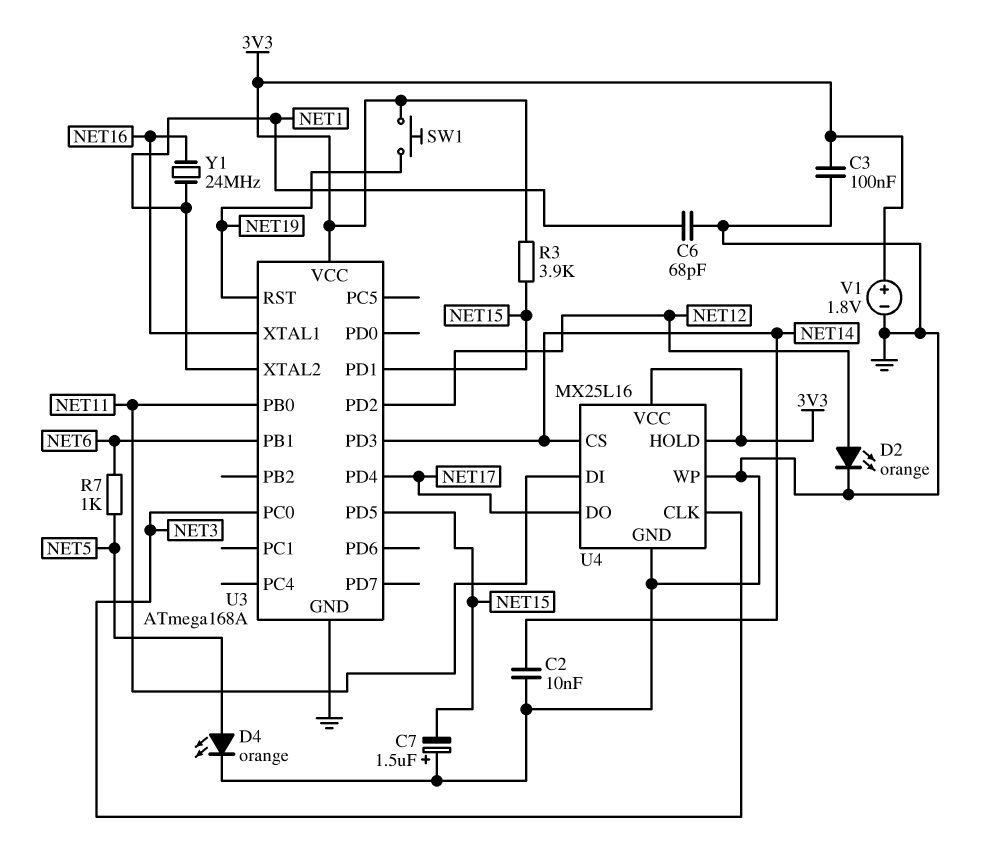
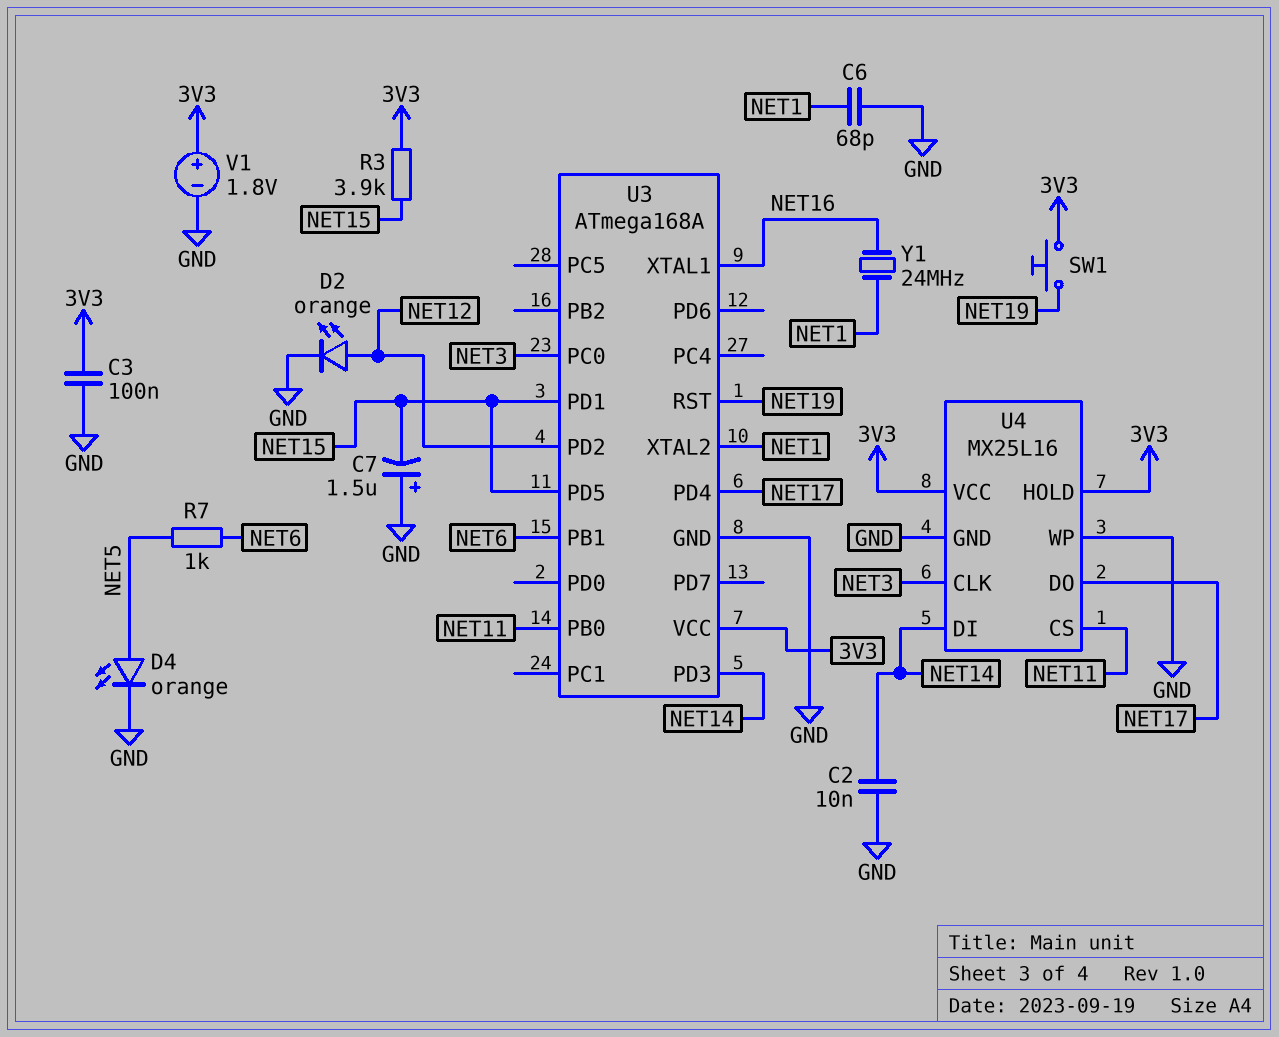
U4 pin CS: NET14 -> NET11
U4 pin DI: NET11 -> NET14

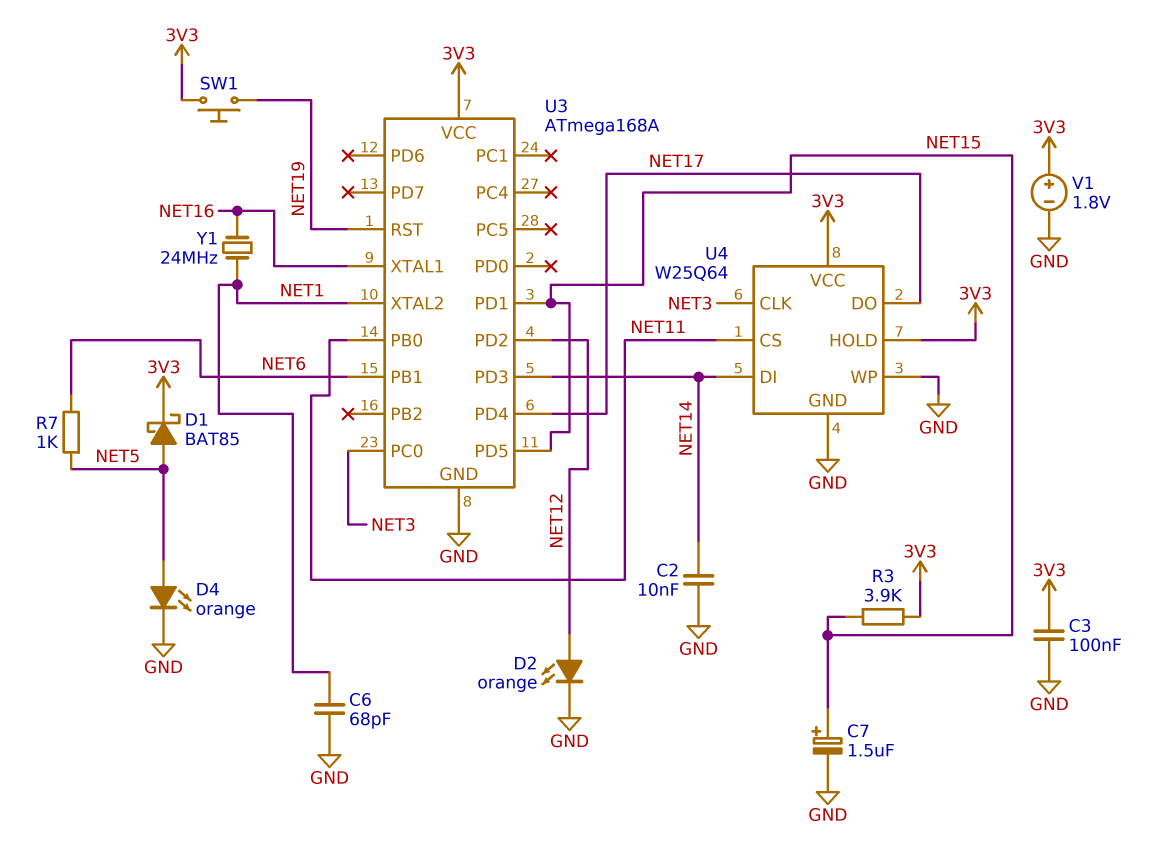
C7: 1.5uF (plus GND, minus NET15) -> 1.5uF (plus NET15, minus GND)
D1: none -> schottky BAT85 (A NET5, K 3V3)
U4: MX25L16 -> W25Q64

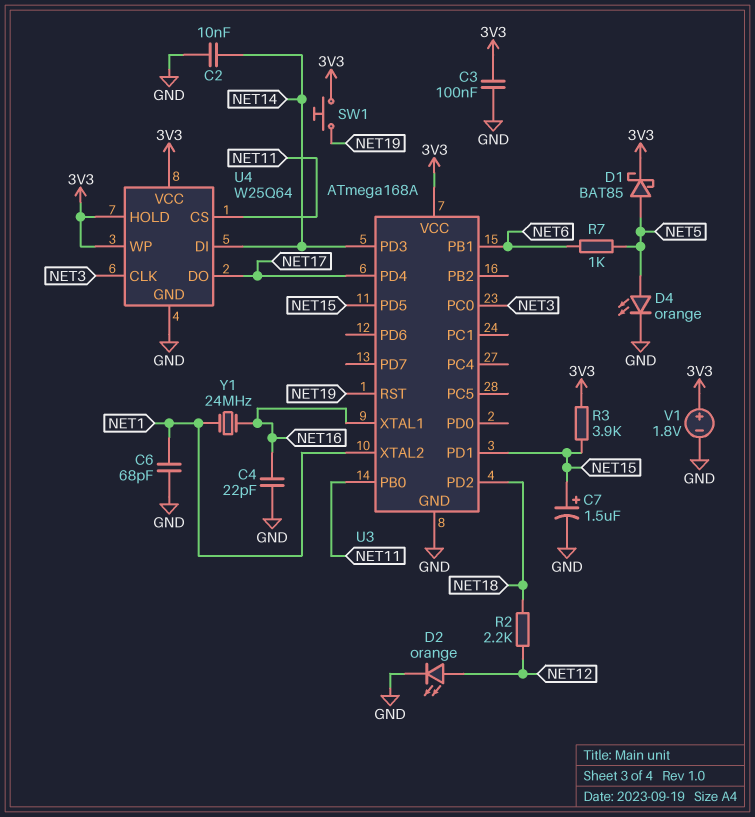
C4: none -> 22pF (GND, NET16)
R2: none -> 2.2k (NET12, NET18)
U3 pin PD2: NET12 -> NET18
U4 pin WP: GND -> 3V3

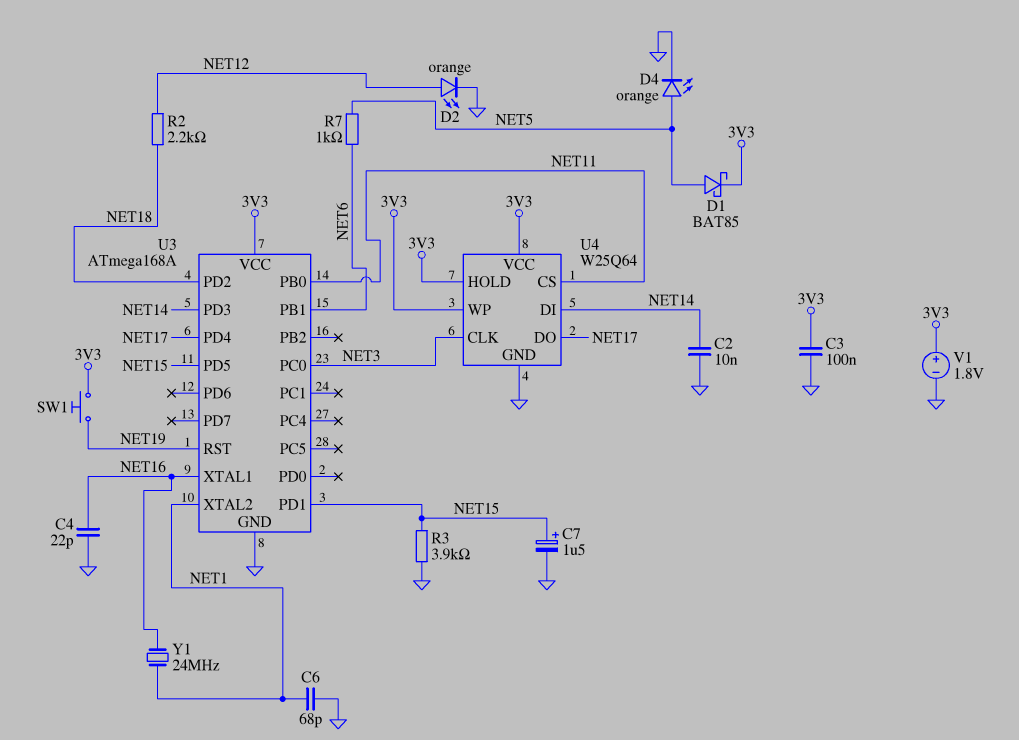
R3: 3.9k (3V3, NET15) -> 3.9k (GND, NET15)

